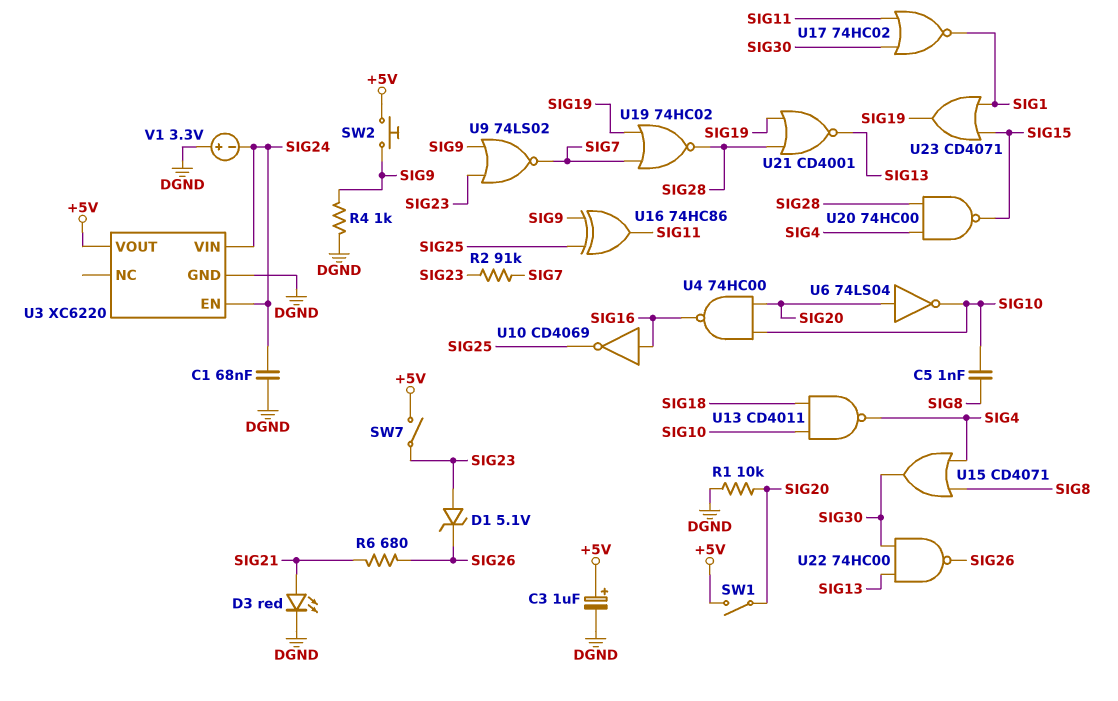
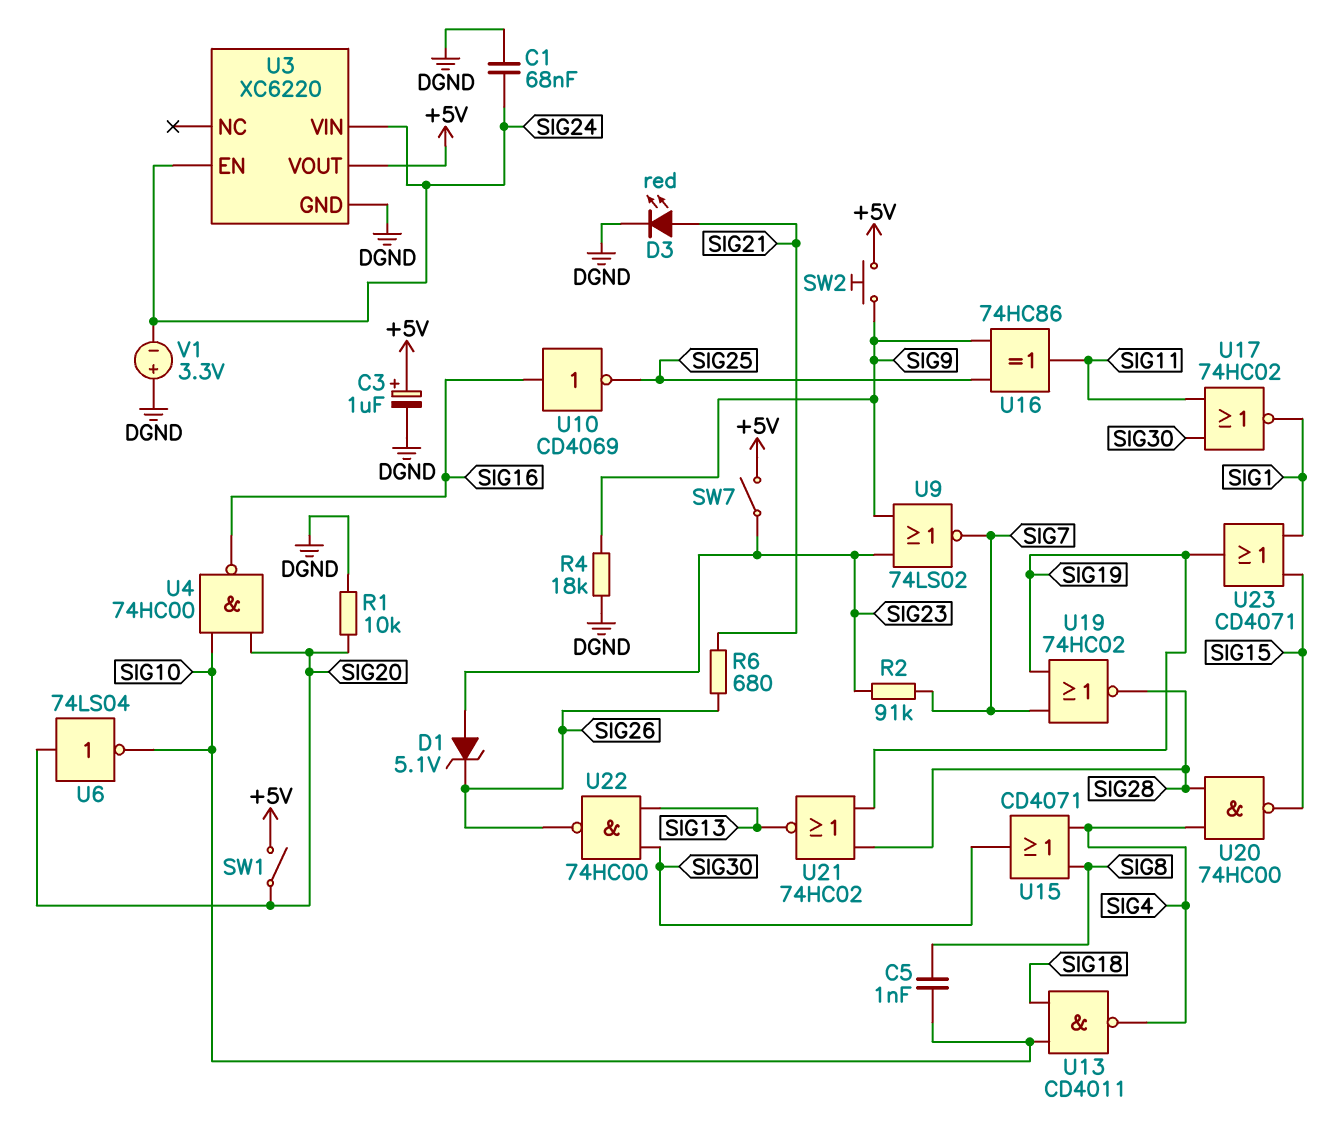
R4: 1k (DGND, SIG9) -> 18k (DGND, SIG9)
U21: NOR CD4001 (in SIG19, in SIG28, out SIG13) -> NOR 74HC02 (in SIG19, in SIG28, out SIG13)

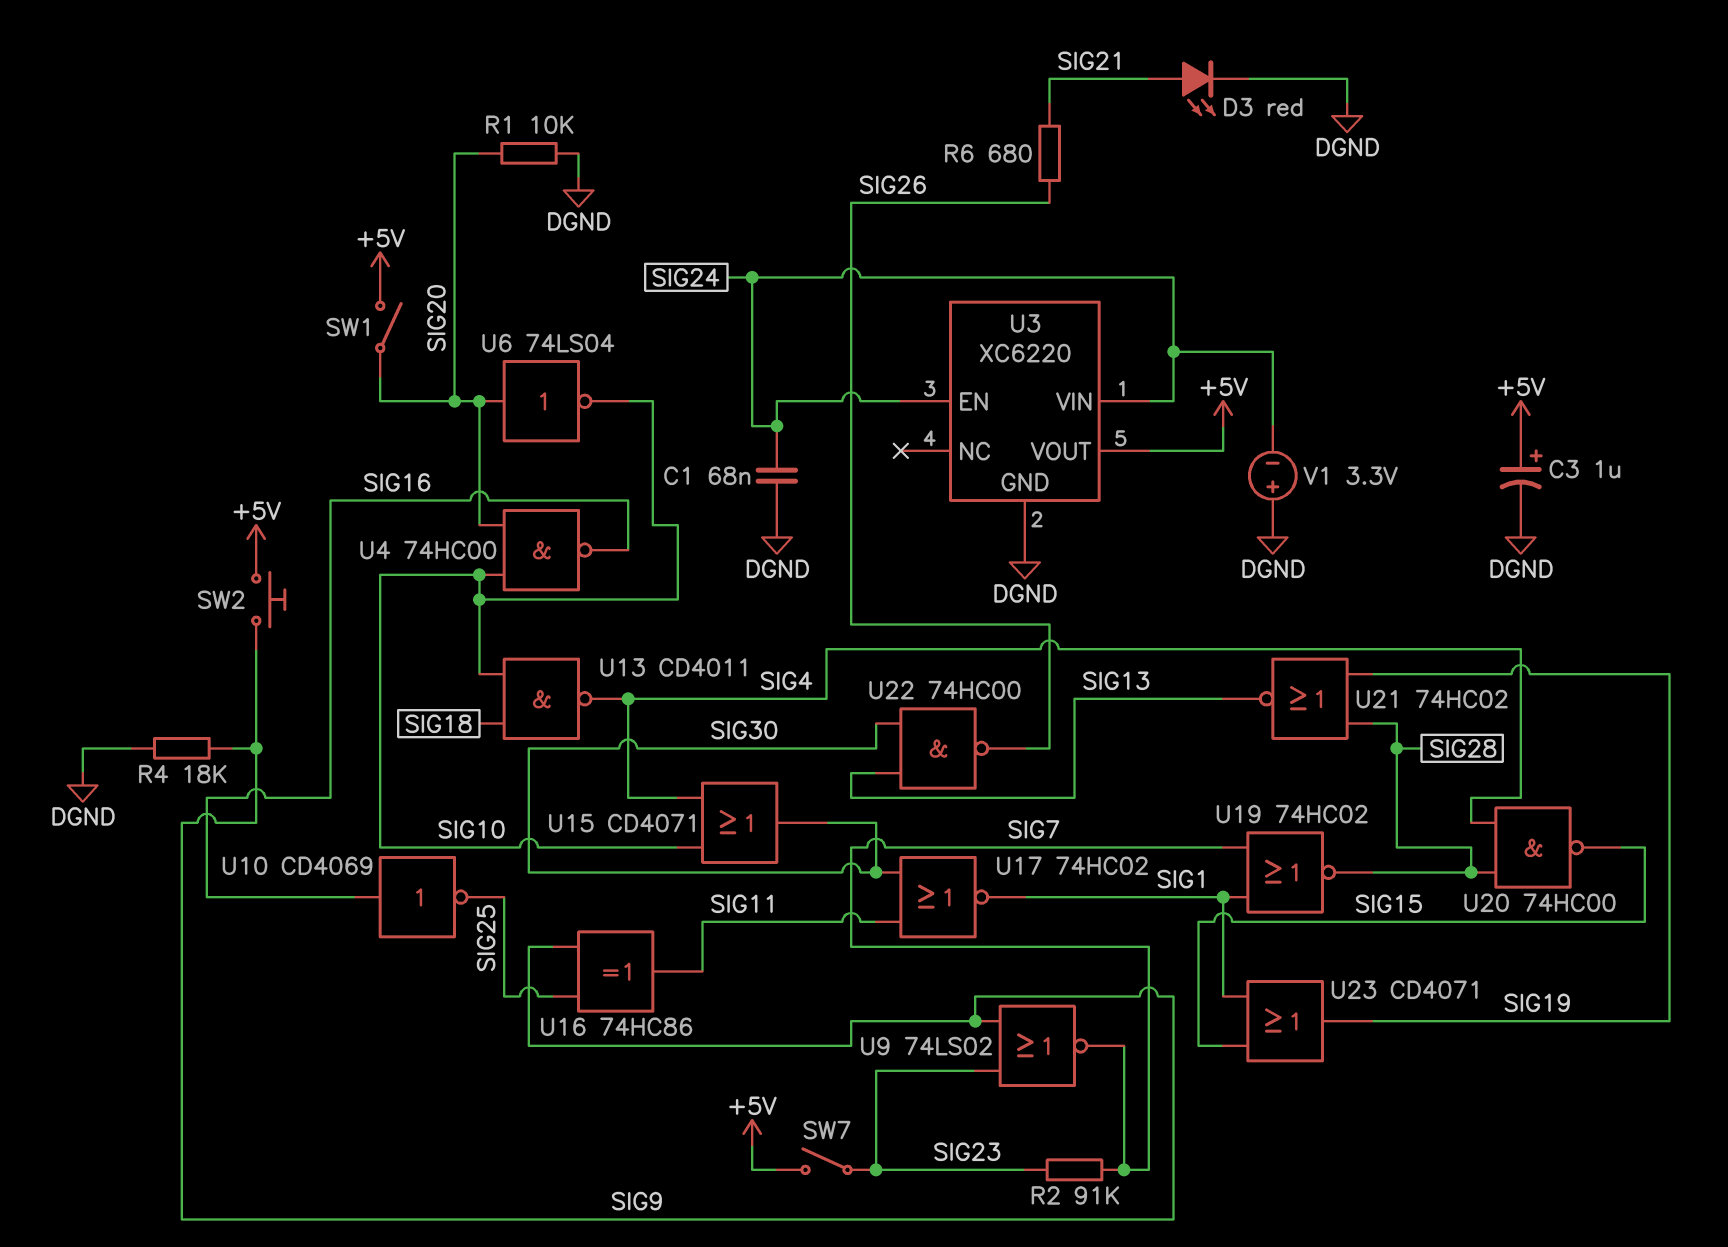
C5: 1nF (SIG8, SIG10) -> none
D1: zener 5.1V (A SIG23, K SIG26) -> none
U15: OR CD4071 (in SIG4, in SIG8, out SIG30) -> OR CD4071 (in SIG4, in SIG10, out SIG30)
U19: NOR 74HC02 (in SIG7, in SIG19, out SIG28) -> NOR 74HC02 (in SIG1, in SIG7, out SIG28)

